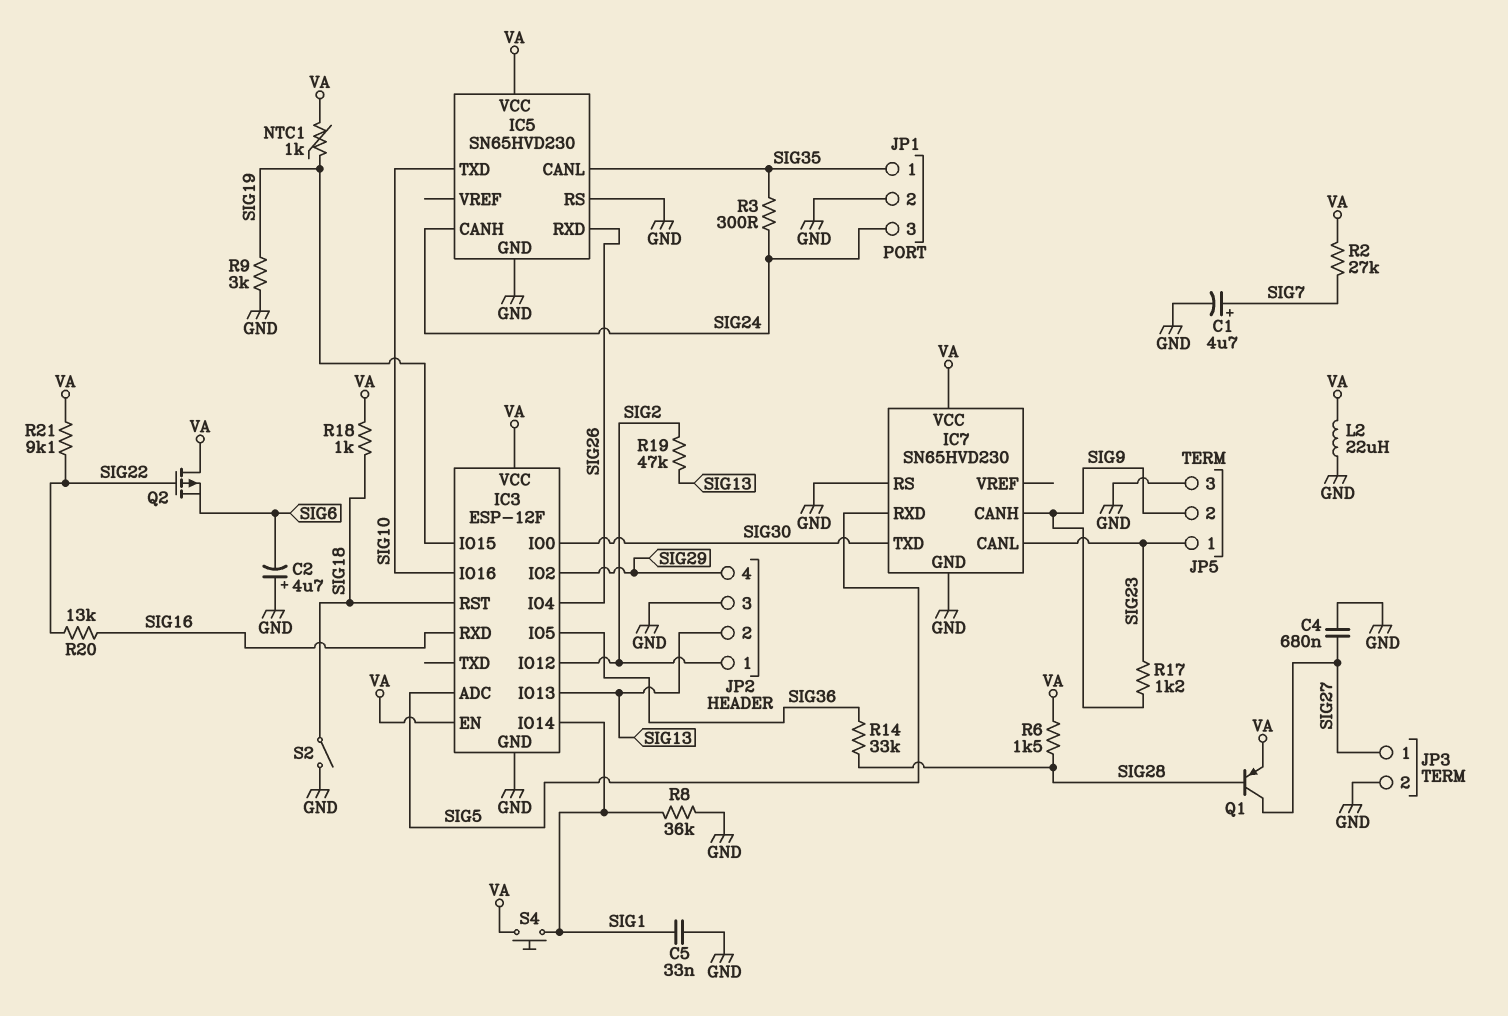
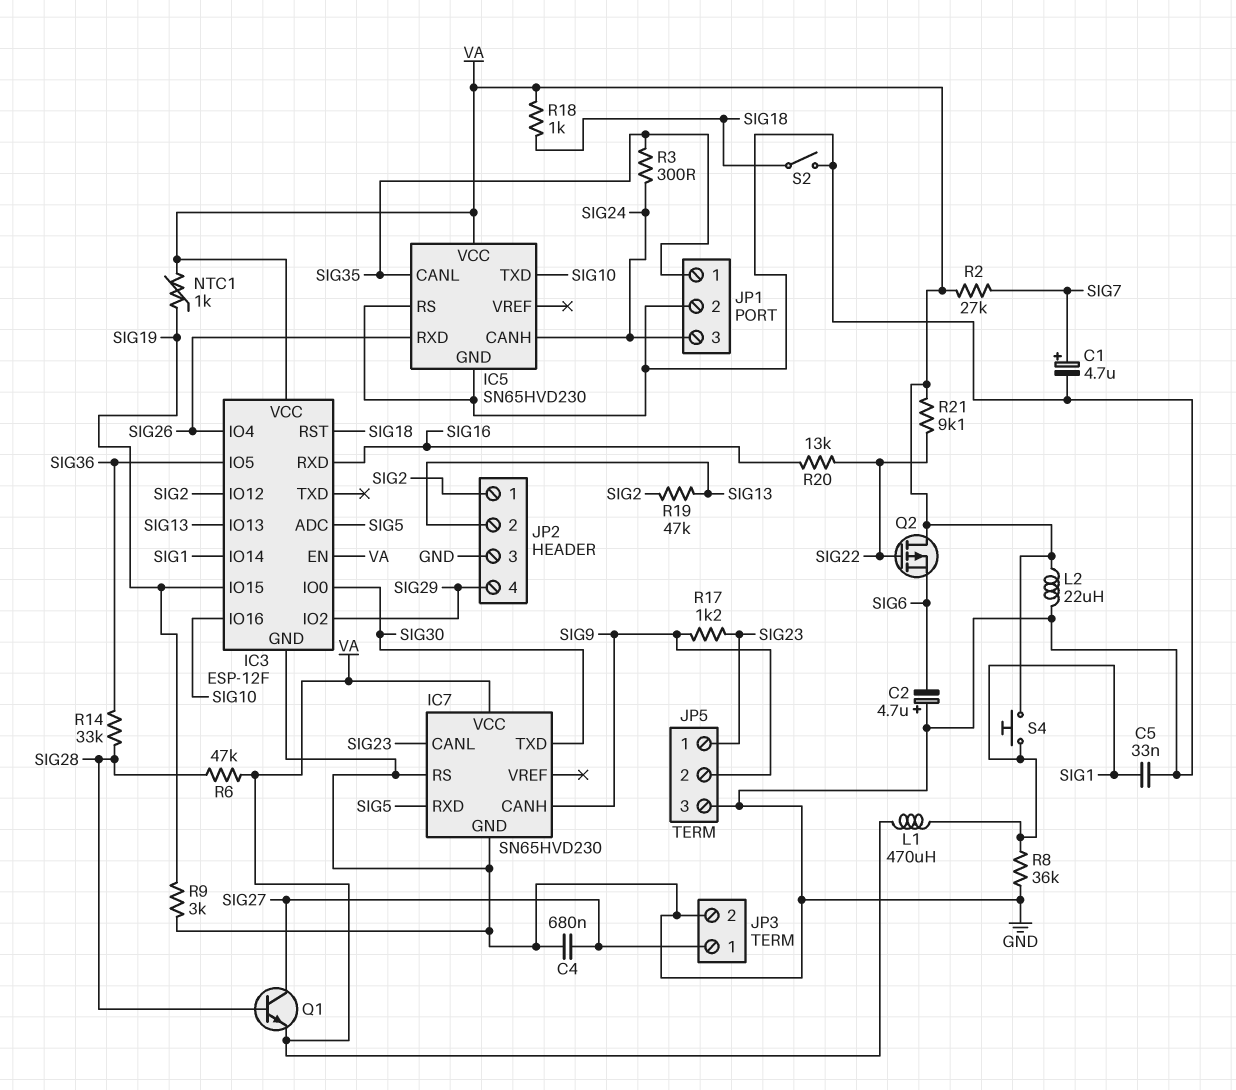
L1: none -> 470uH (SIG1, VA)
Q1: PNP (B SIG28, C SIG27, E VA) -> NPN (B SIG28, C SIG27, E VA)
R6: 1.5k (SIG28, VA) -> 47k (SIG28, VA)

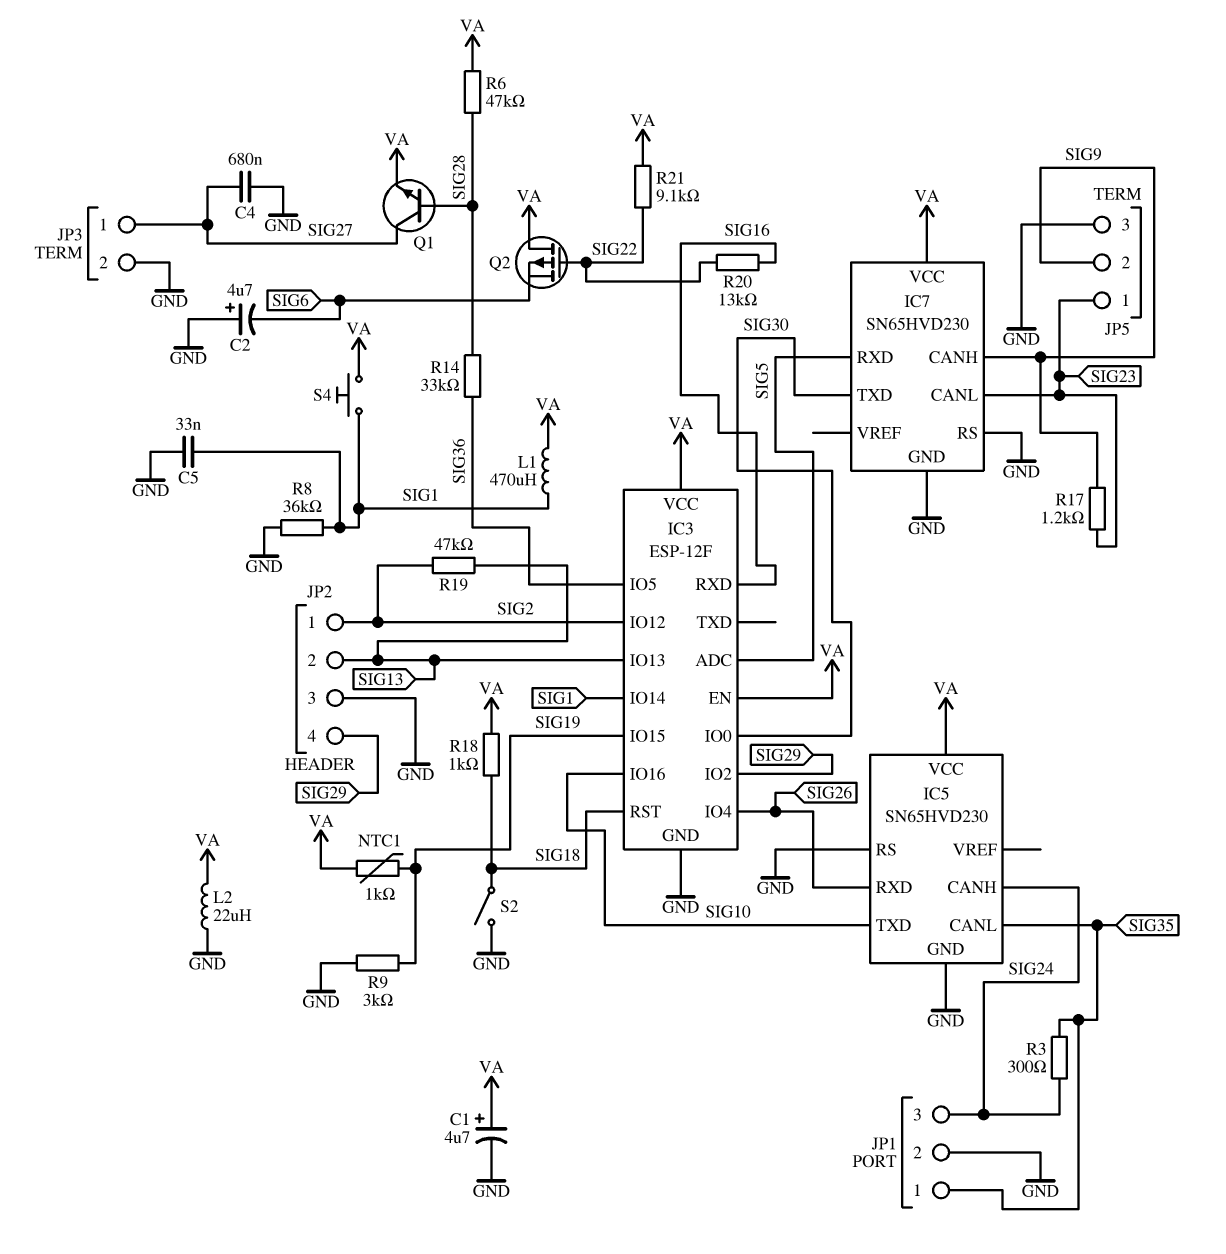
C1: 4.7uF (plus SIG7, minus GND) -> 4.7uF (plus VA, minus GND)
R2: 27k (SIG7, VA) -> none

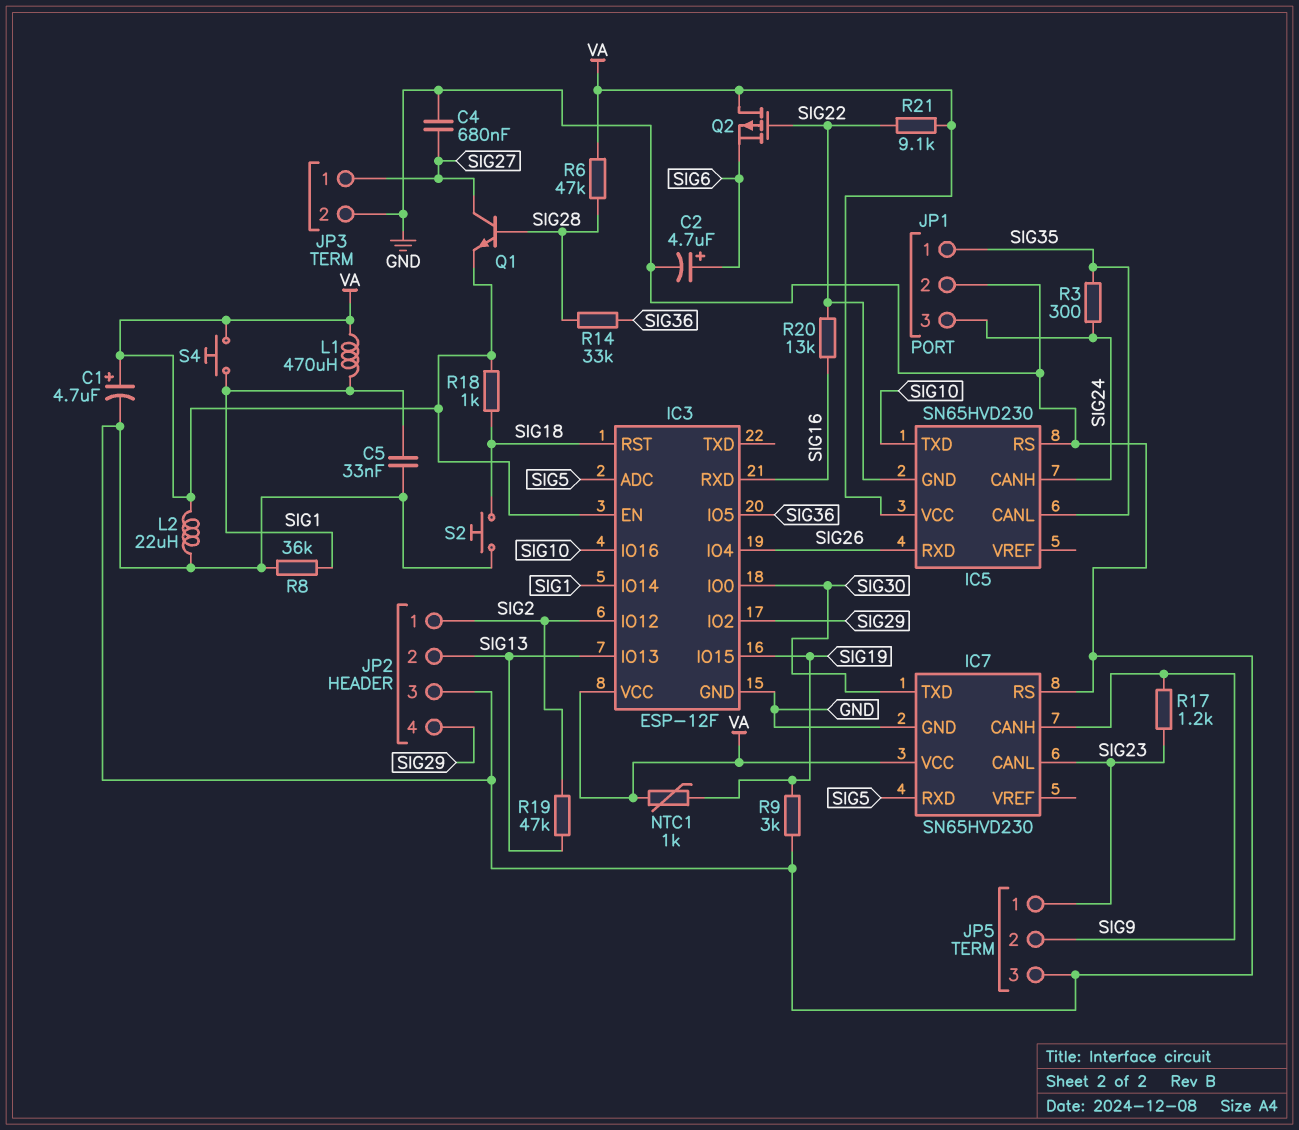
C2: 4.7uF (plus GND, minus SIG6) -> 4.7uF (plus SIG6, minus GND)
IC5 pin GND: GND -> SIG22
S2: switch (GND, SIG18) -> button (GND, SIG18)

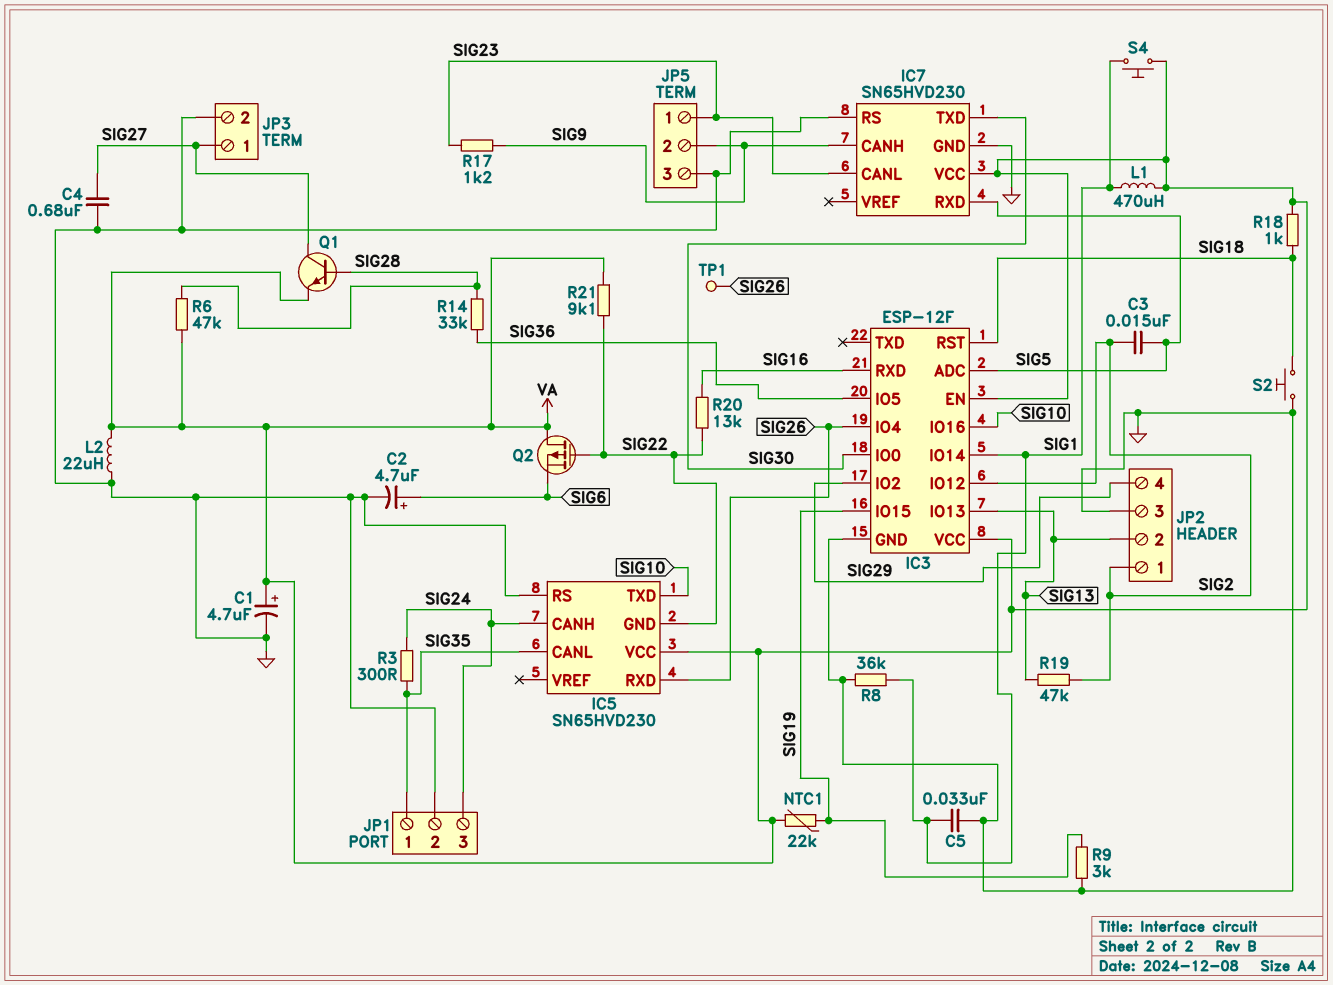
C3: none -> 15nF (SIG2, SIG5)
NTC1: 1k (SIG19, VA) -> 22k (SIG19, VA)
TP1: none -> test point (SIG26)

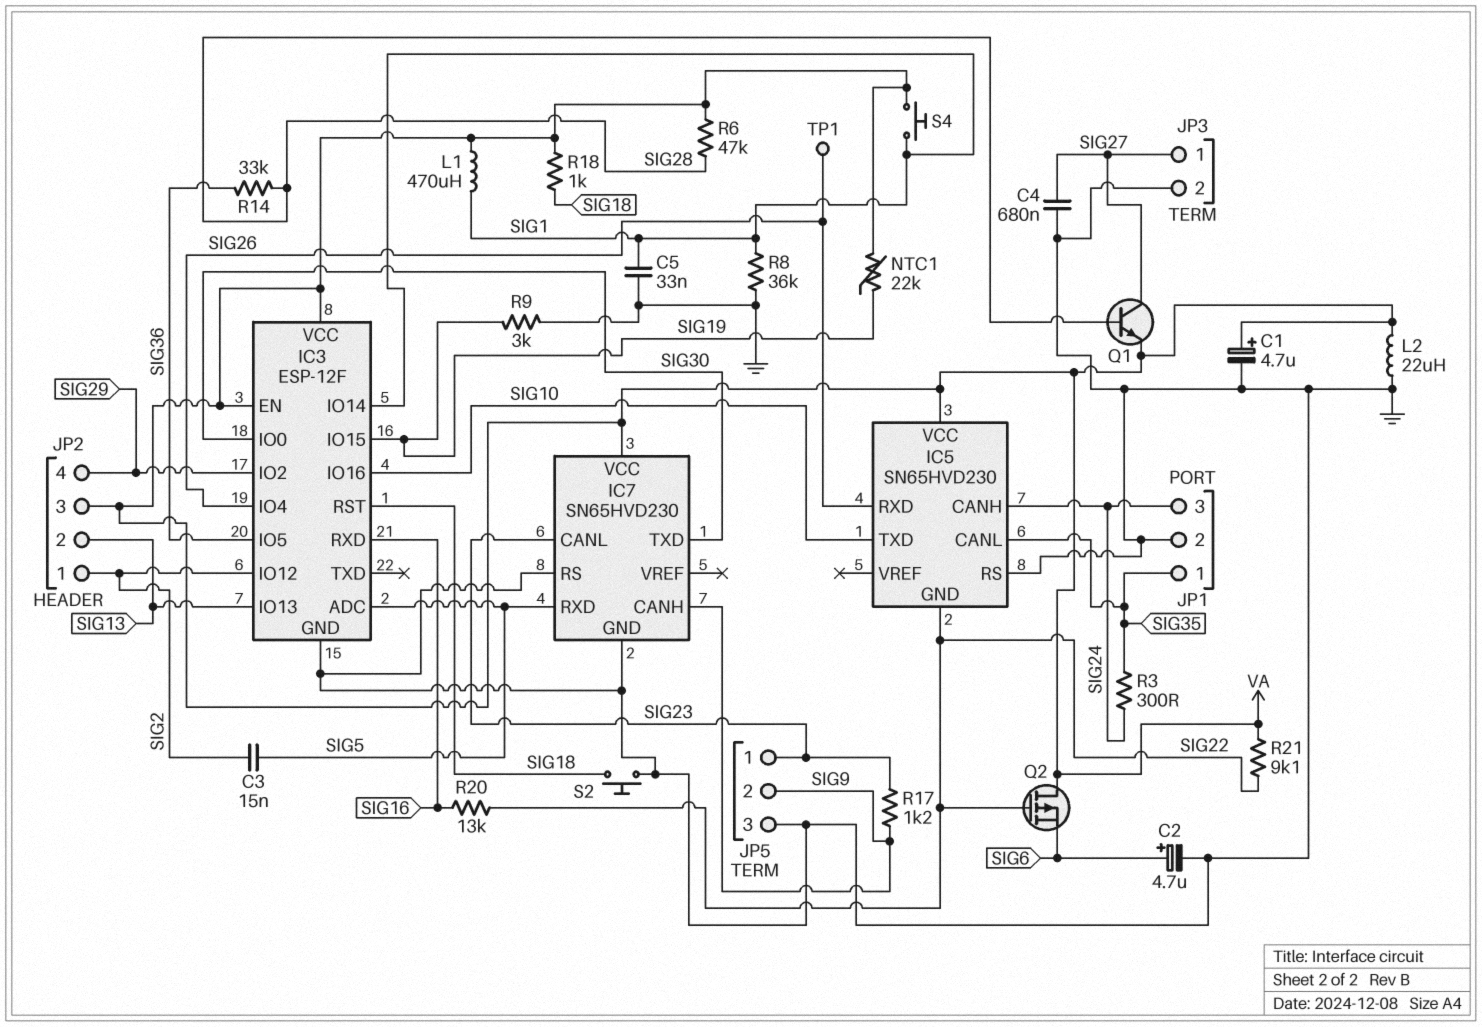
JP2 pin 3: GND -> VA
R19: 47k (SIG2, SIG13) -> none

